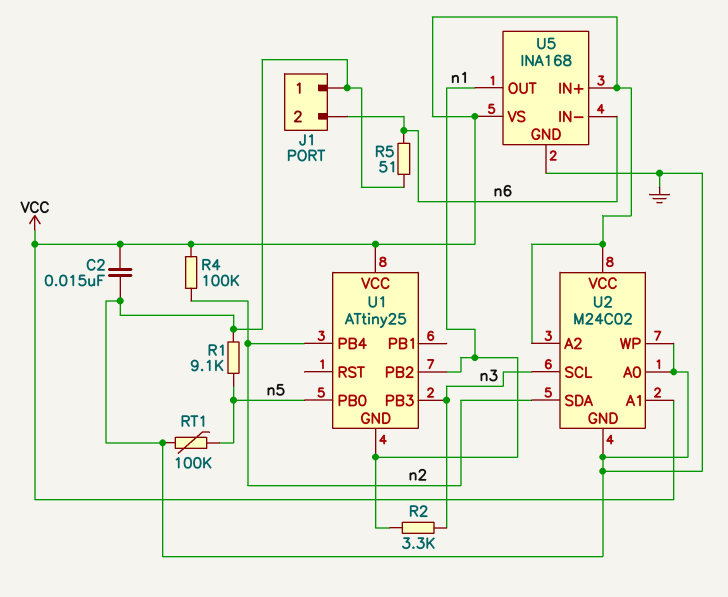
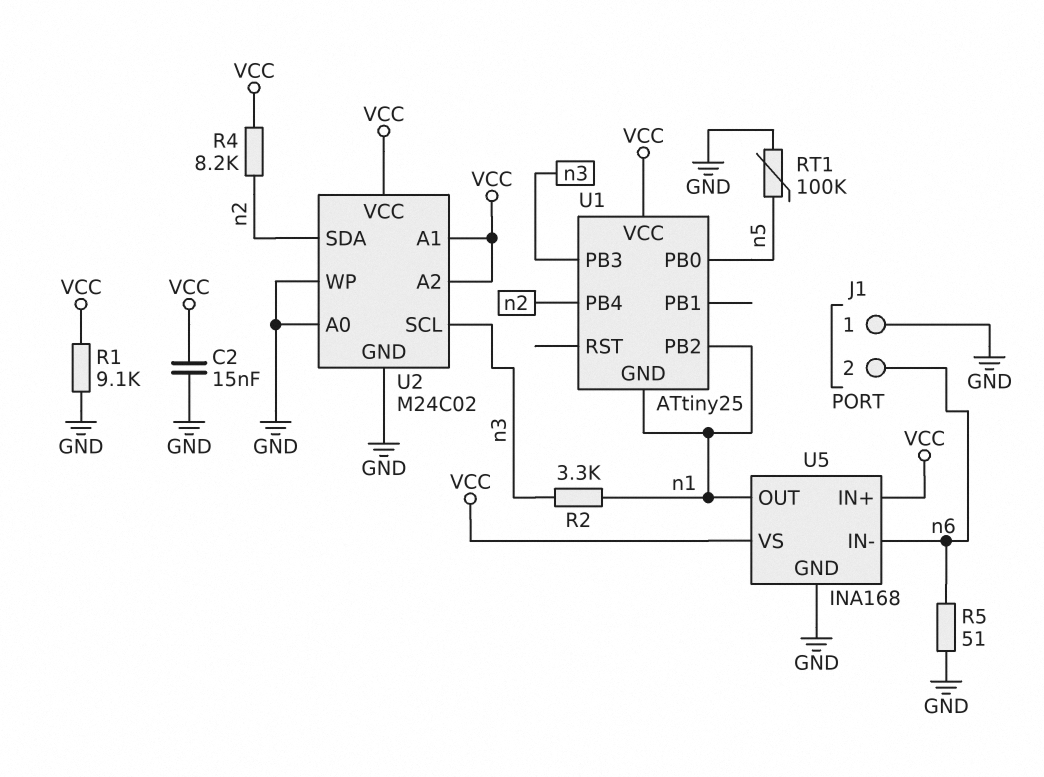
R1: 9.1k (GND, n5) -> 9.1k (GND, VCC)
R4: 100k (VCC, n2) -> 8.2k (VCC, n2)

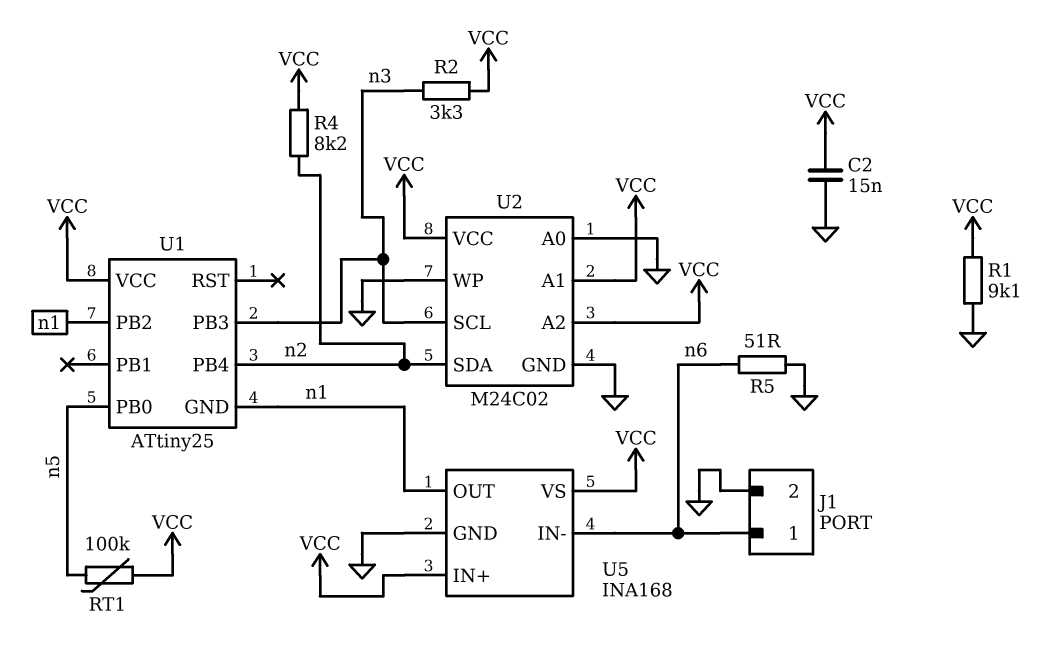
J1 pin 1: GND -> n6
J1 pin 2: n6 -> GND
R2: 3.3k (n1, n3) -> 3.3k (VCC, n3)
RT1: 100k (GND, n5) -> 100k (VCC, n5)

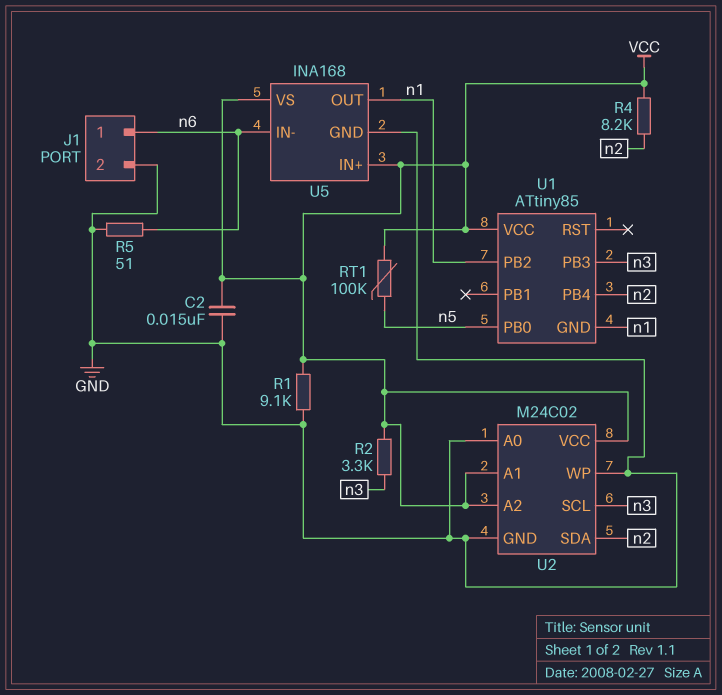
U1: ATtiny25 -> ATtiny85

